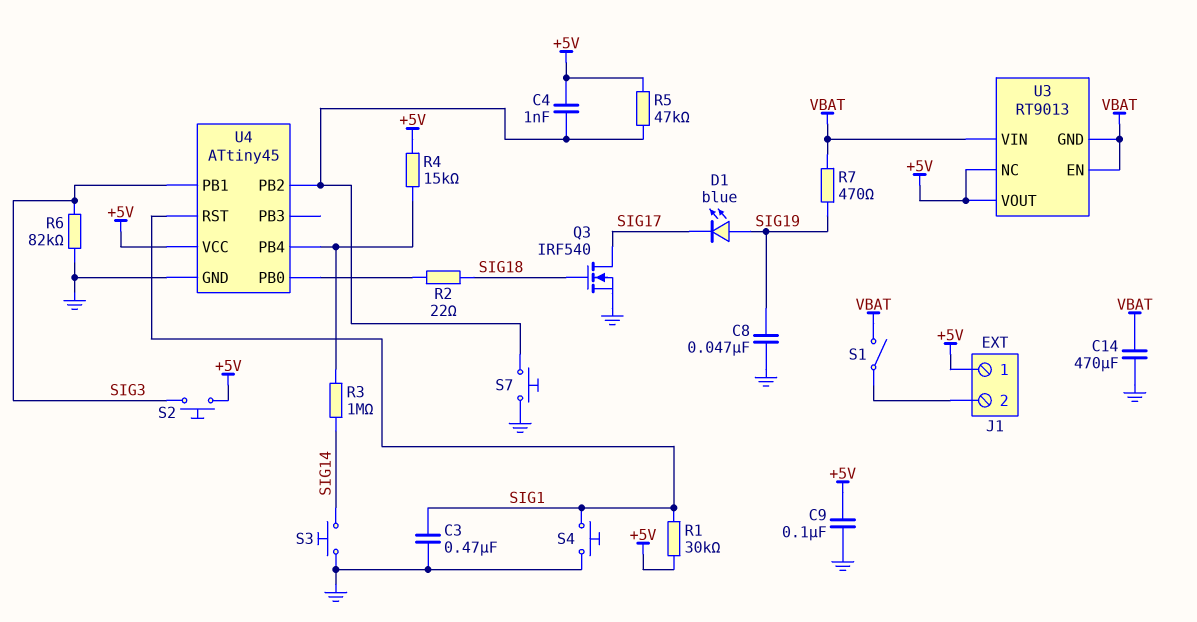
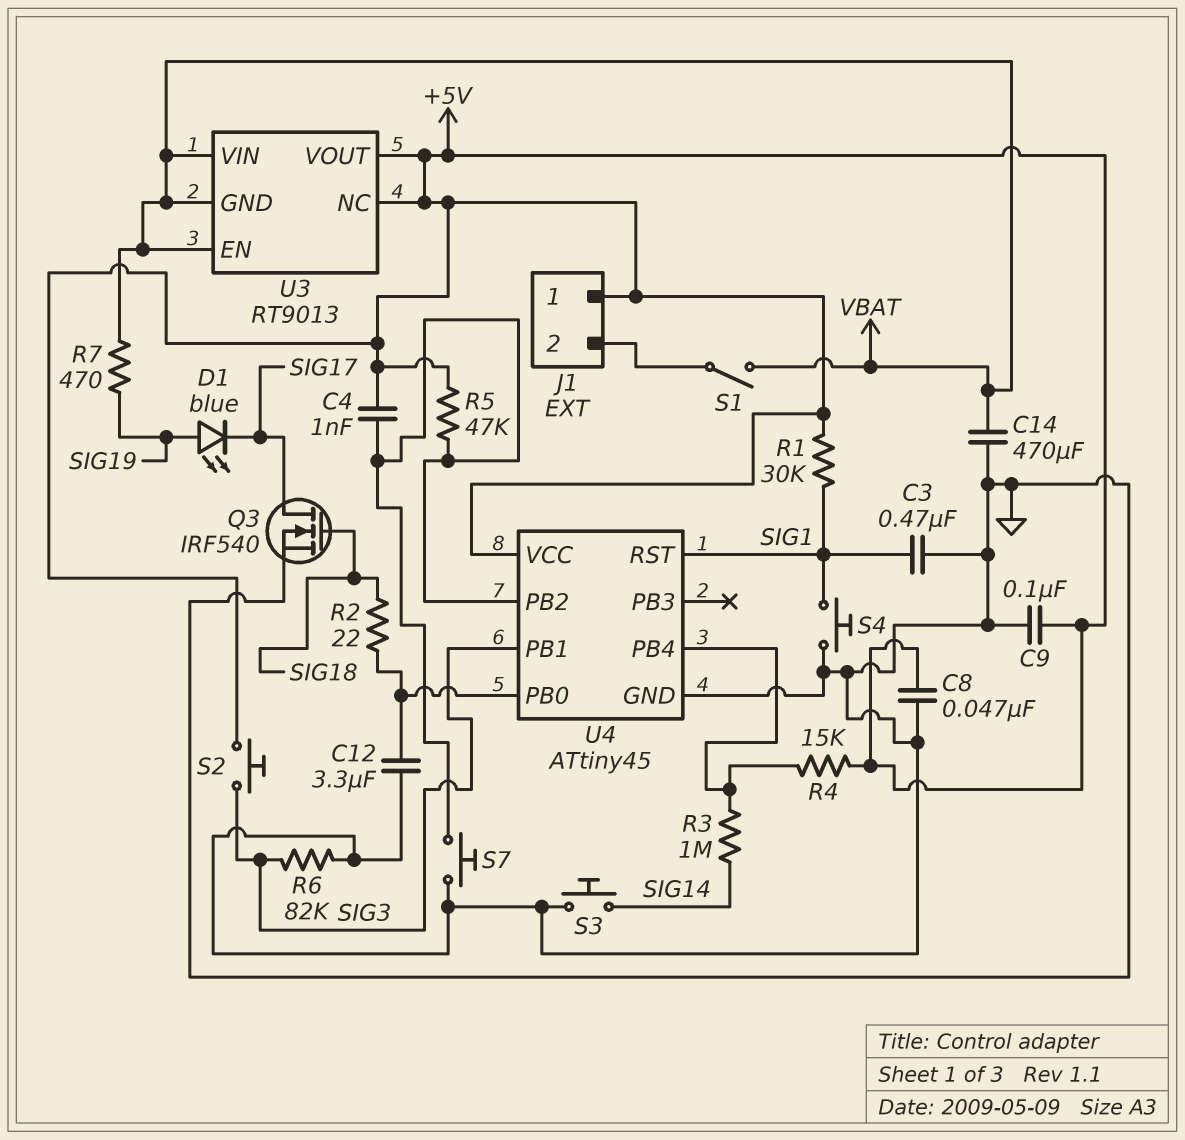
C8: 47nF (GND, SIG19) -> 47nF (+5V, GND)
C12: none -> 3.3uF (GND, U4/PB0)

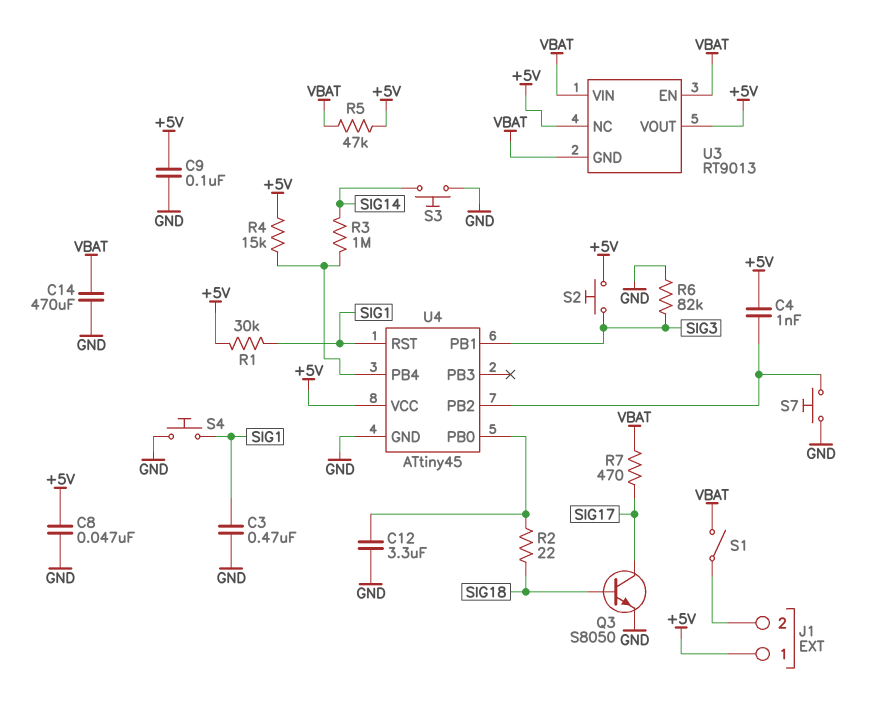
D1: LED blue (A SIG19, K SIG17) -> none
Q3: NMOS IRF540 (G SIG18, D SIG17, S GND) -> NPN S8050 (B SIG18, C SIG17, E GND)
R5: 47k (+5V, U4/PB2) -> 47k (+5V, VBAT)
R7: 470 (SIG19, VBAT) -> 470 (SIG17, VBAT)

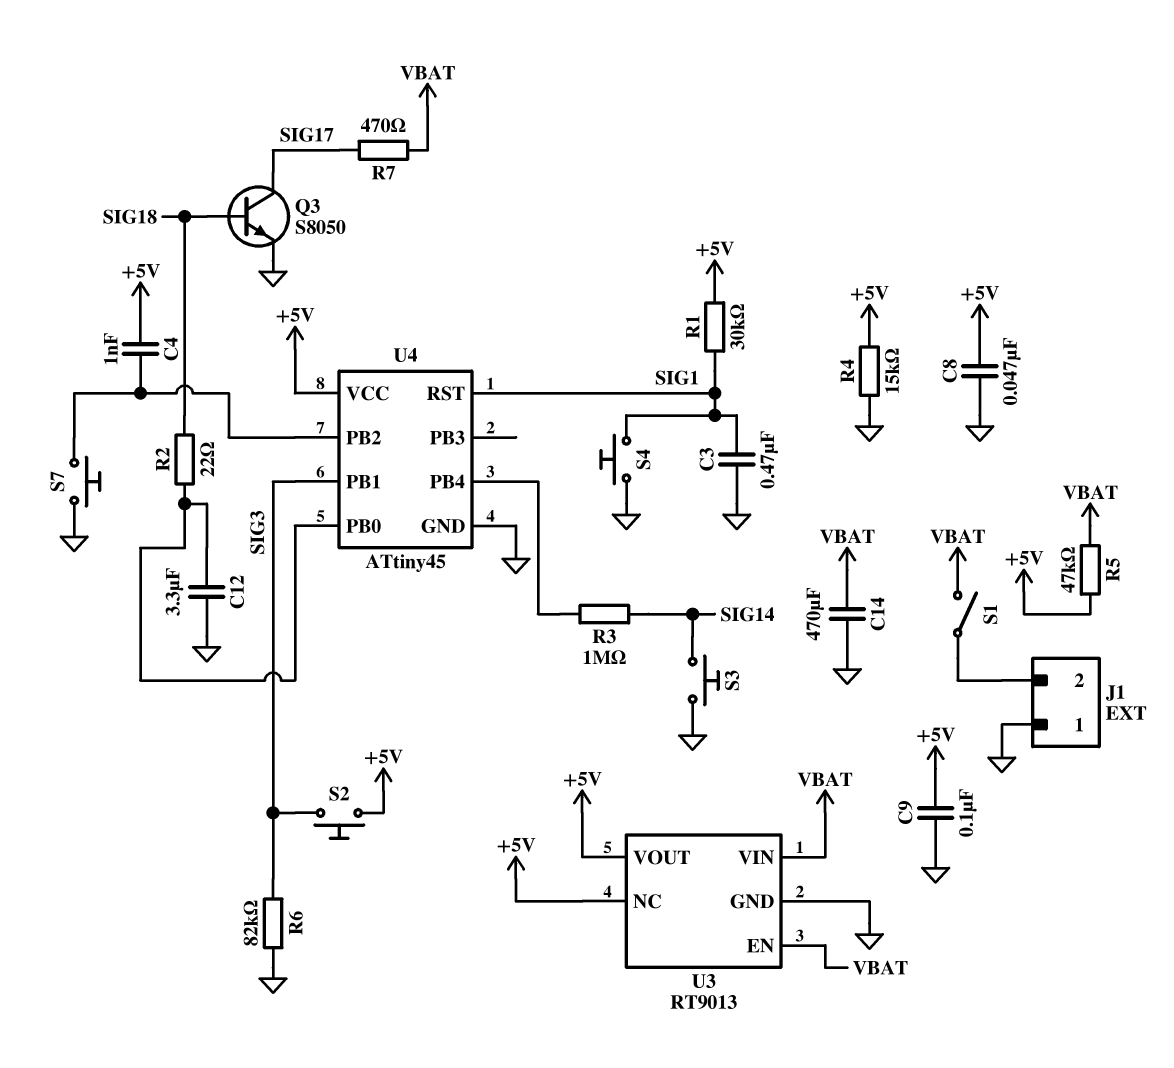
J1 pin 1: +5V -> GND
R4: 15k (+5V, U4/PB4) -> 15k (+5V, GND)
U3 pin GND: VBAT -> GND

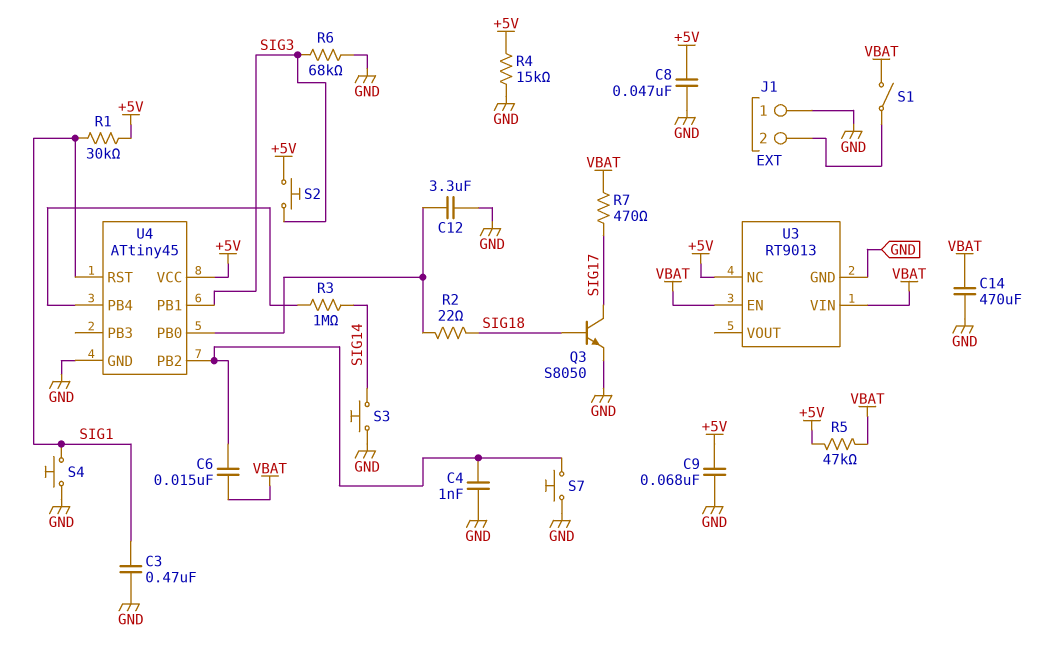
C4: 1nF (+5V, U4/PB2) -> 1nF (GND, U4/PB2)
C6: none -> 15nF (U4/PB2, VBAT)
C9: 100nF (+5V, GND) -> 68nF (+5V, GND)
R6: 82k (GND, SIG3) -> 68k (GND, SIG3)
U3 pin VOUT: +5V -> none

